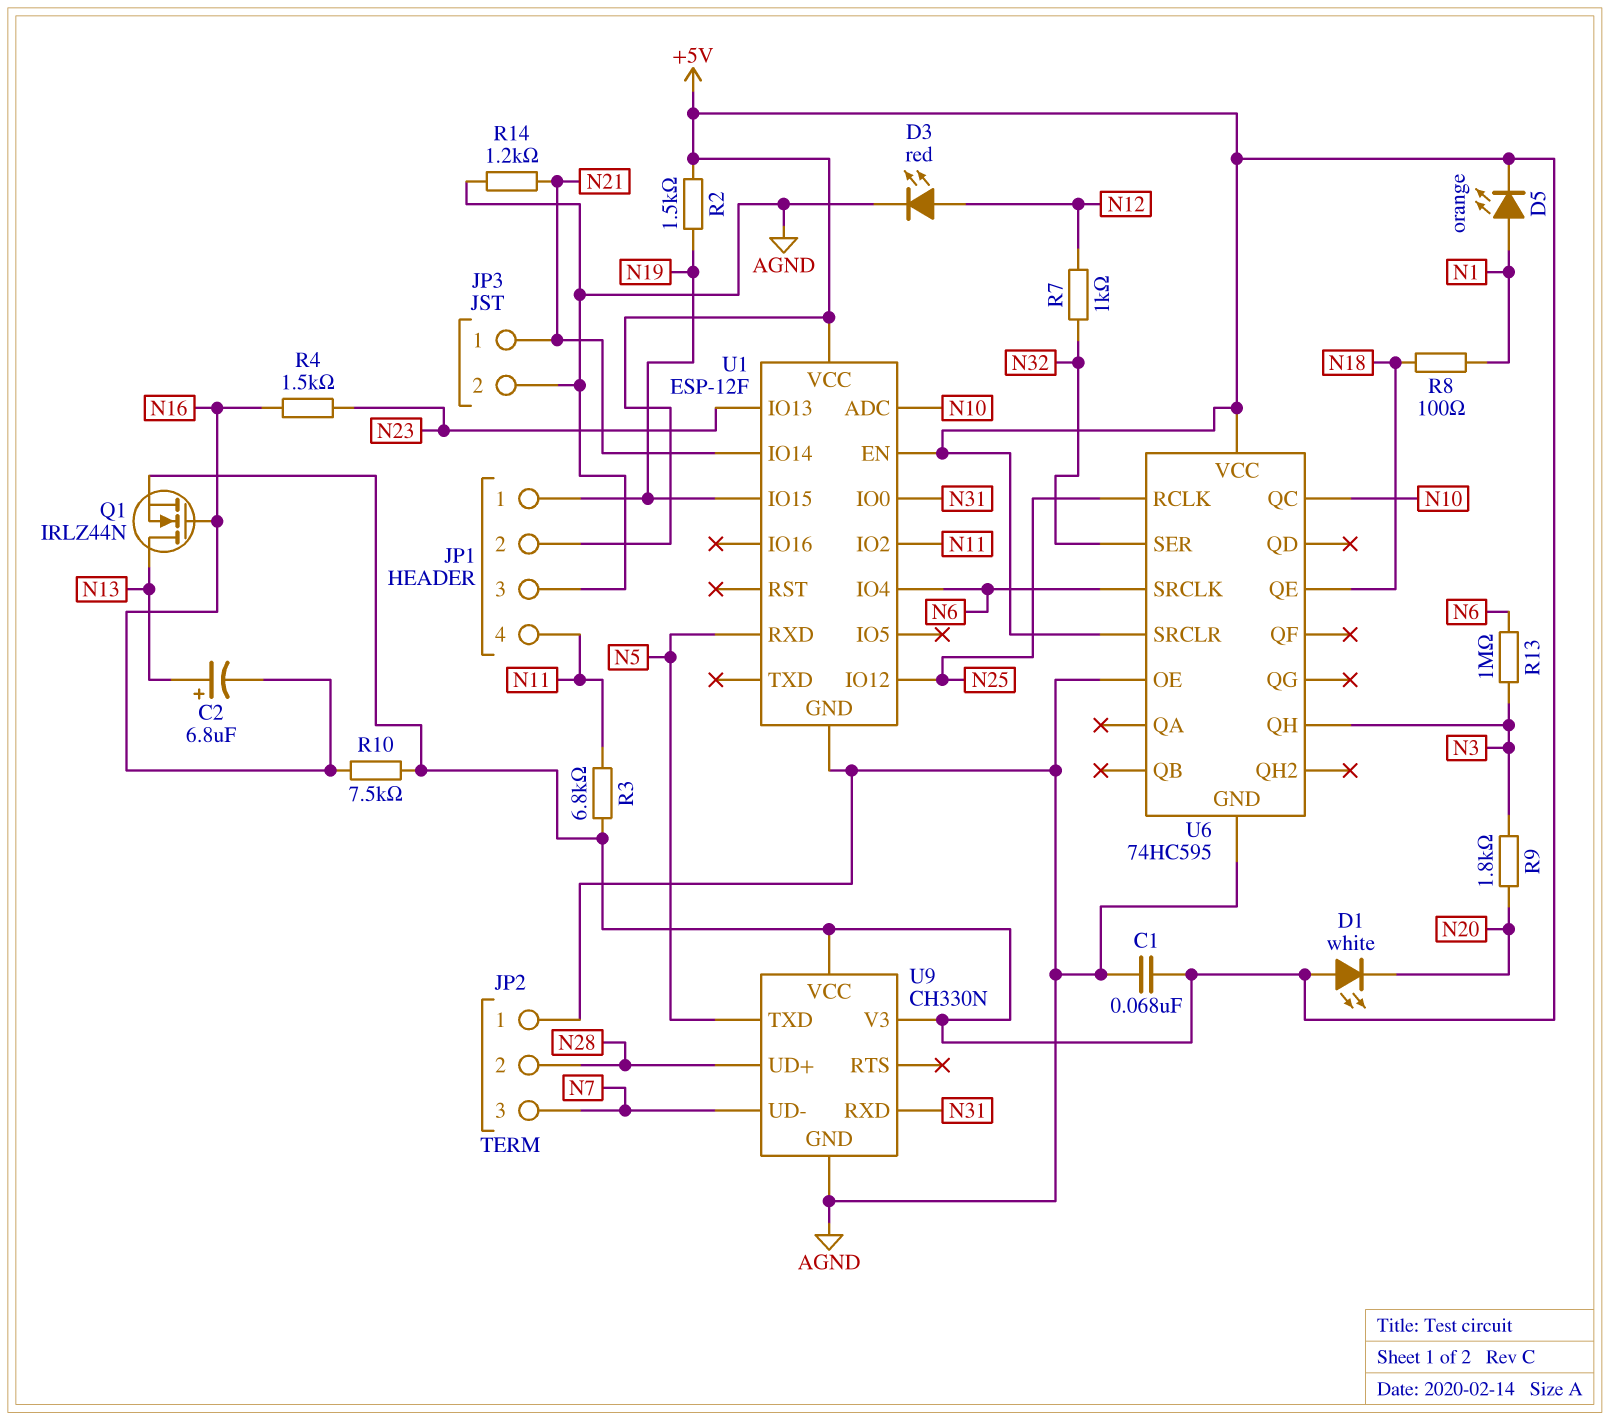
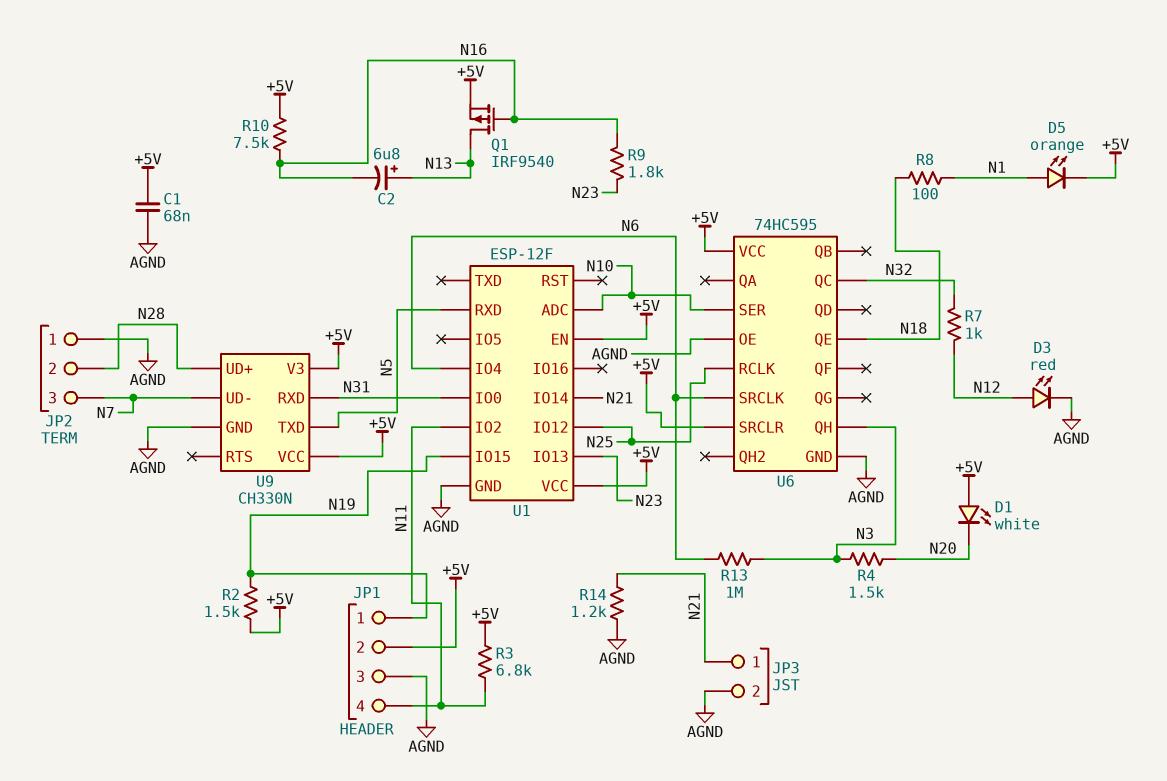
Q1: NMOS IRLZ44N (G N16, D N13, S +5V) -> PMOS IRF9540 (G N16, D N13, S +5V)
R4: 1.5k (N16, N23) -> 1.5k (N3, N20)
R9: 1.8k (N3, N20) -> 1.8k (N16, N23)
U6 pin QC: N10 -> N32
U6 pin SER: N32 -> N10

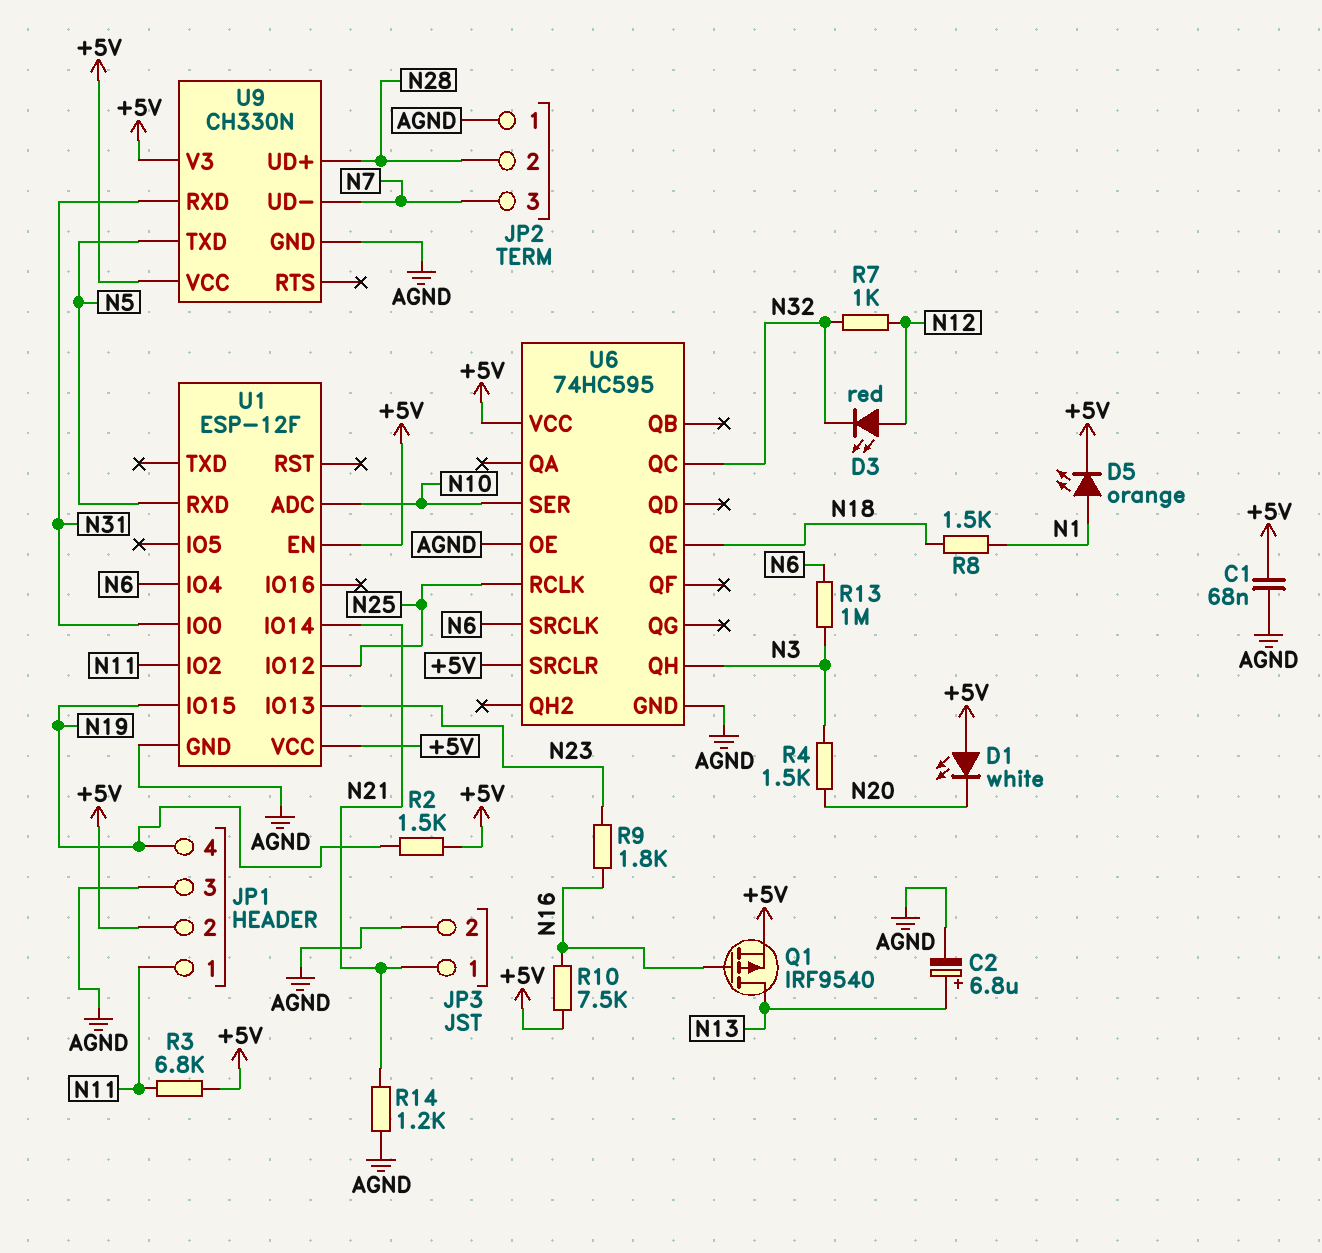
C2: 6.8uF (plus N13, minus N16) -> 6.8uF (plus N13, minus AGND)
D3: LED red (A N12, K AGND) -> LED red (A N12, K N32)
JP1 pin 1: N19 -> N11
JP1 pin 4: N11 -> N19
R8: 100 (N1, N18) -> 1.5k (N1, N18)

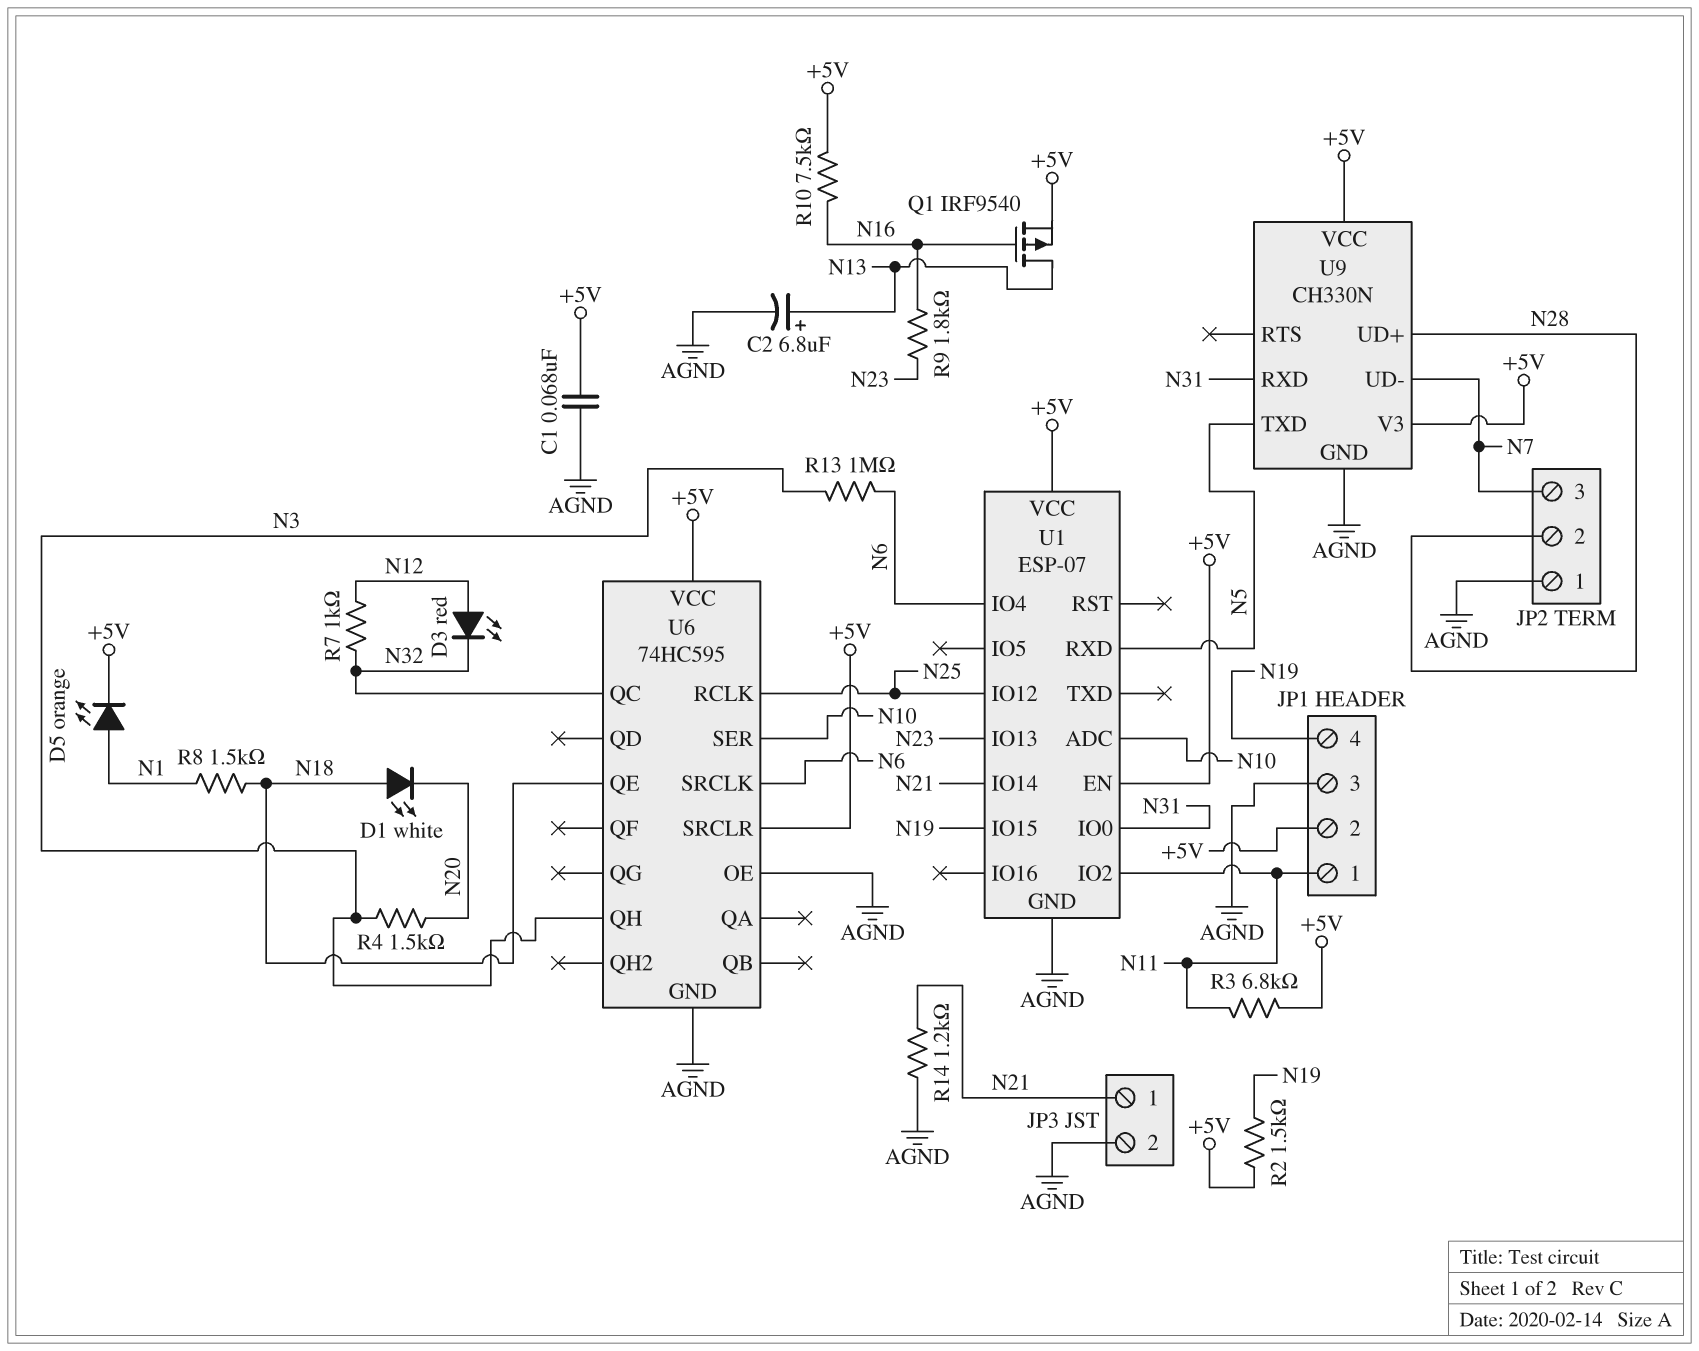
D1: LED white (A +5V, K N20) -> LED white (A N18, K N20)
U1: ESP-12F -> ESP-07

